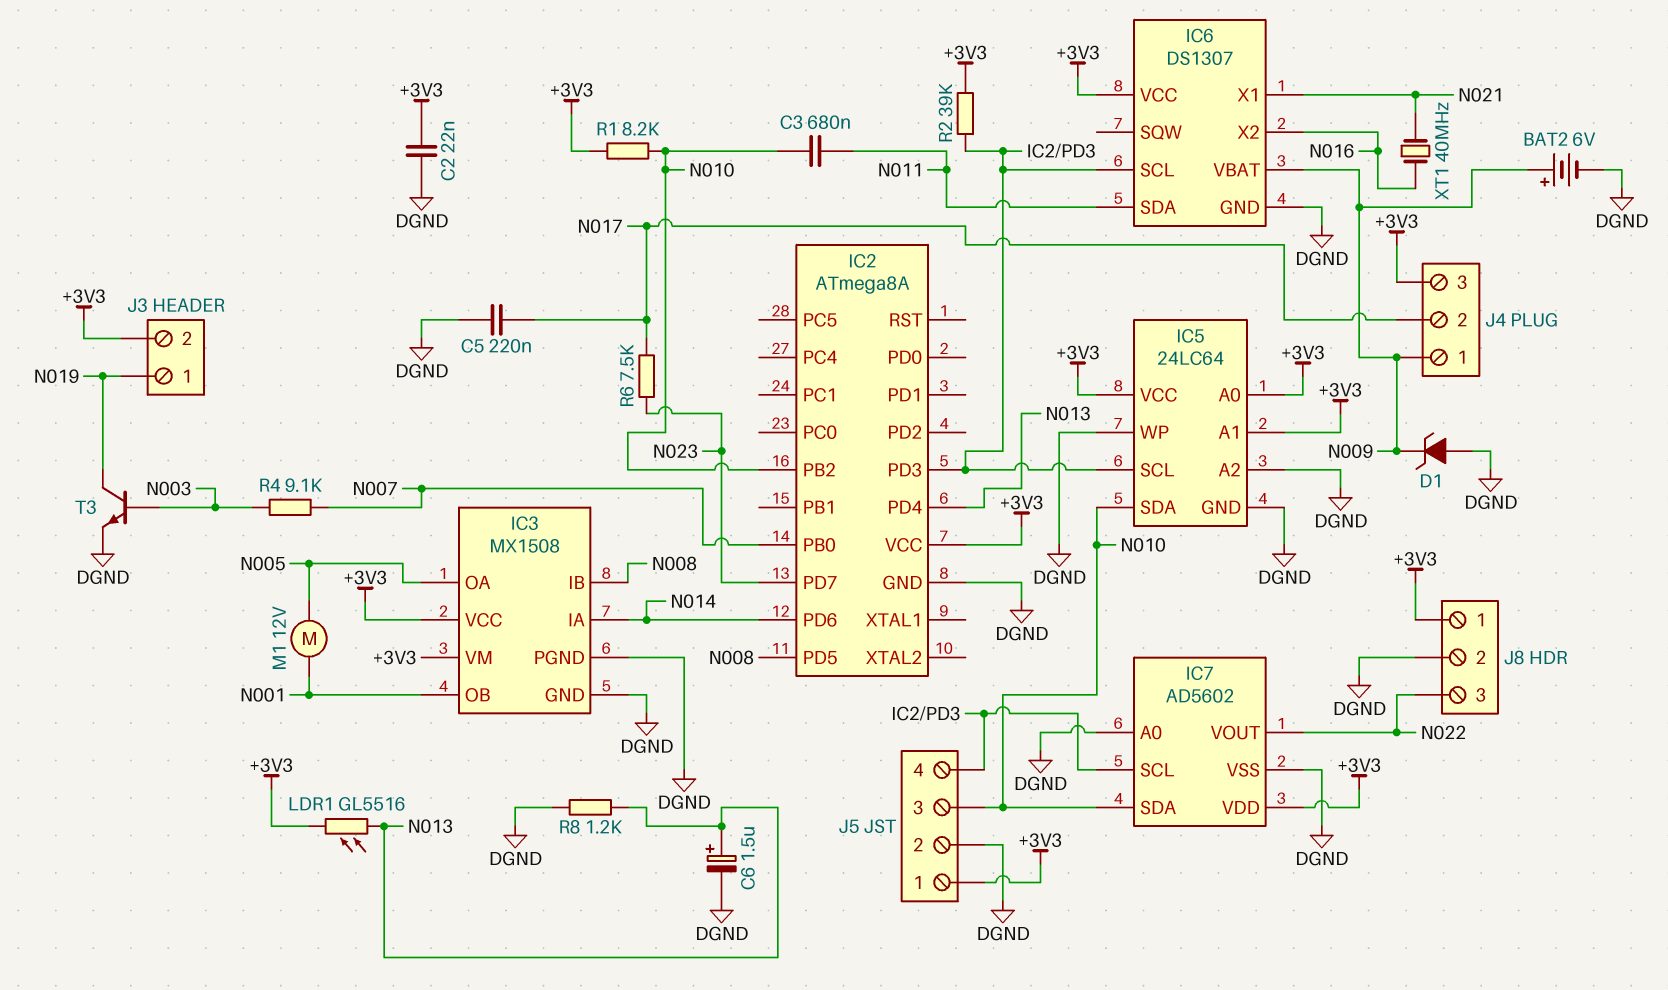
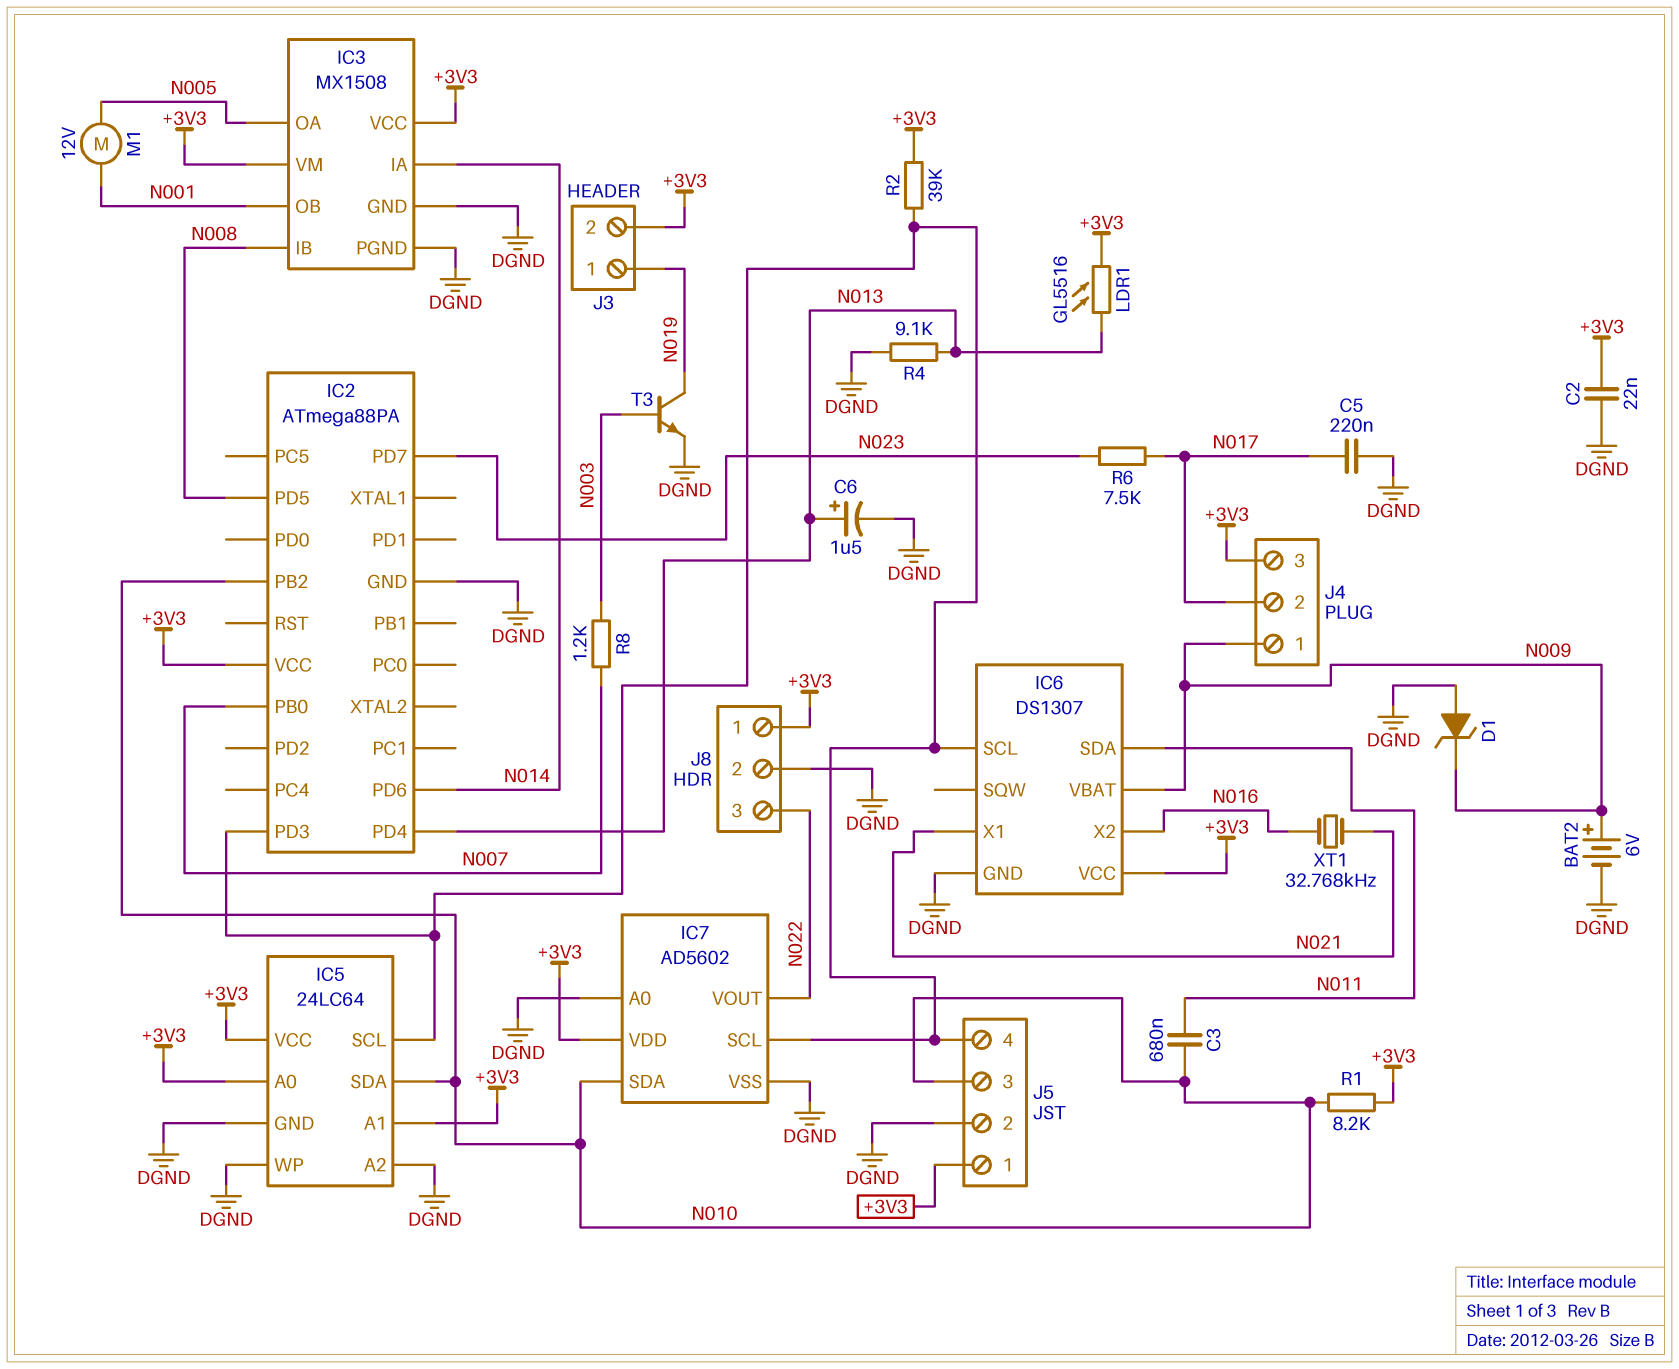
IC2: ATmega8A -> ATmega88PA
R4: 9.1k (N003, N007) -> 9.1k (DGND, N013)
R8: 1.2k (DGND, N013) -> 1.2k (N003, N007)
XT1: 40MHz (N016, N021) -> 32.768kHz (N016, N021)

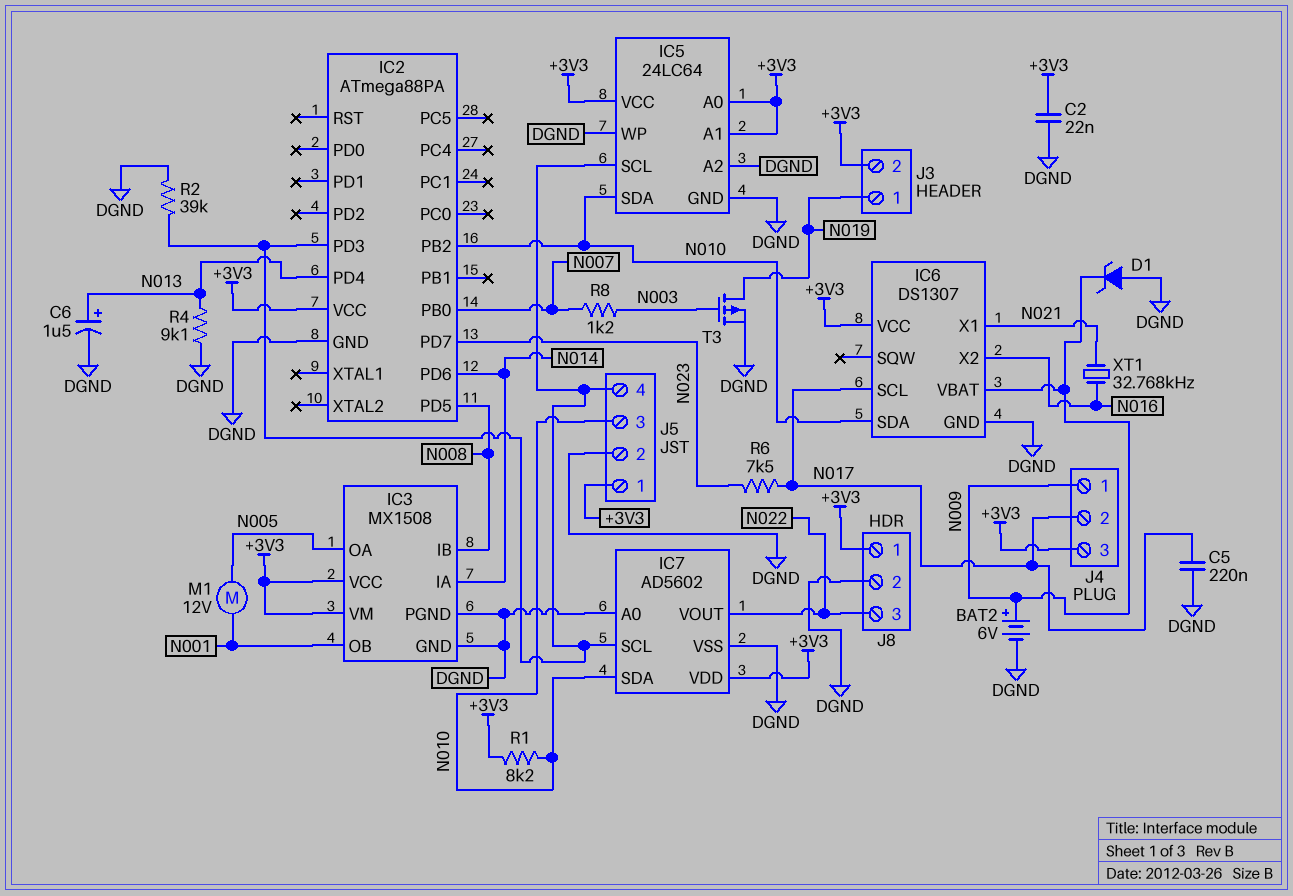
C3: 680nF (N010, N011) -> none
IC6 pin SCL: IC2/PD3 -> N017
IC6 pin SDA: N011 -> N010
LDR1: GL5516 (+3V3, N013) -> none
R2: 39k (+3V3, IC2/PD3) -> 39k (DGND, IC2/PD3)
T3: NPN (B N003, C N019, E DGND) -> PMOS (G N003, D N019, S DGND)

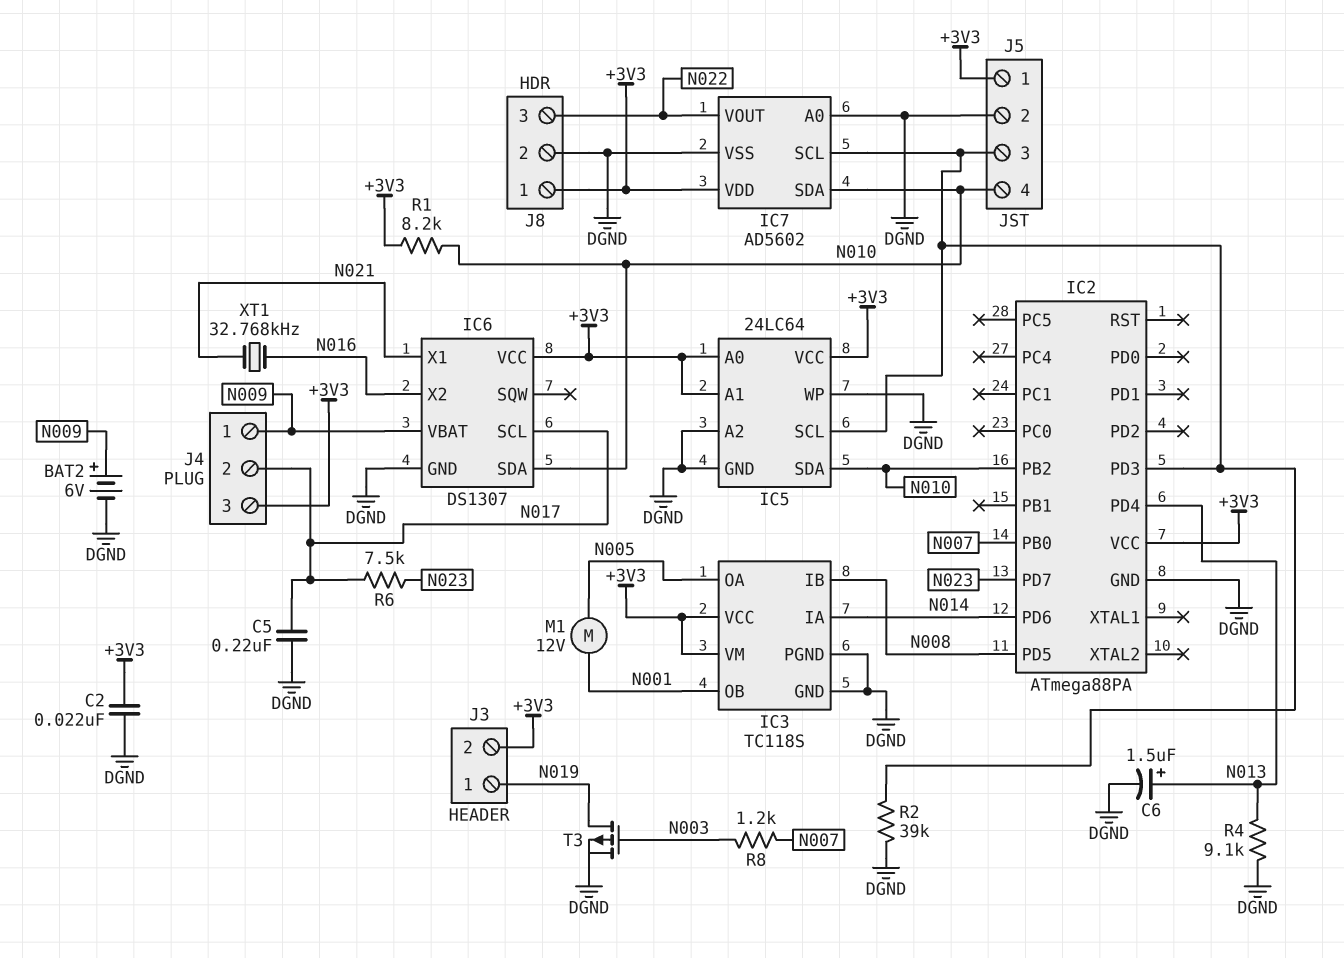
D1: zener (A DGND, K N009) -> none
IC3: MX1508 -> TC118S
J5 pin 3: N010 -> IC2/PD3
J5 pin 4: IC2/PD3 -> N010

